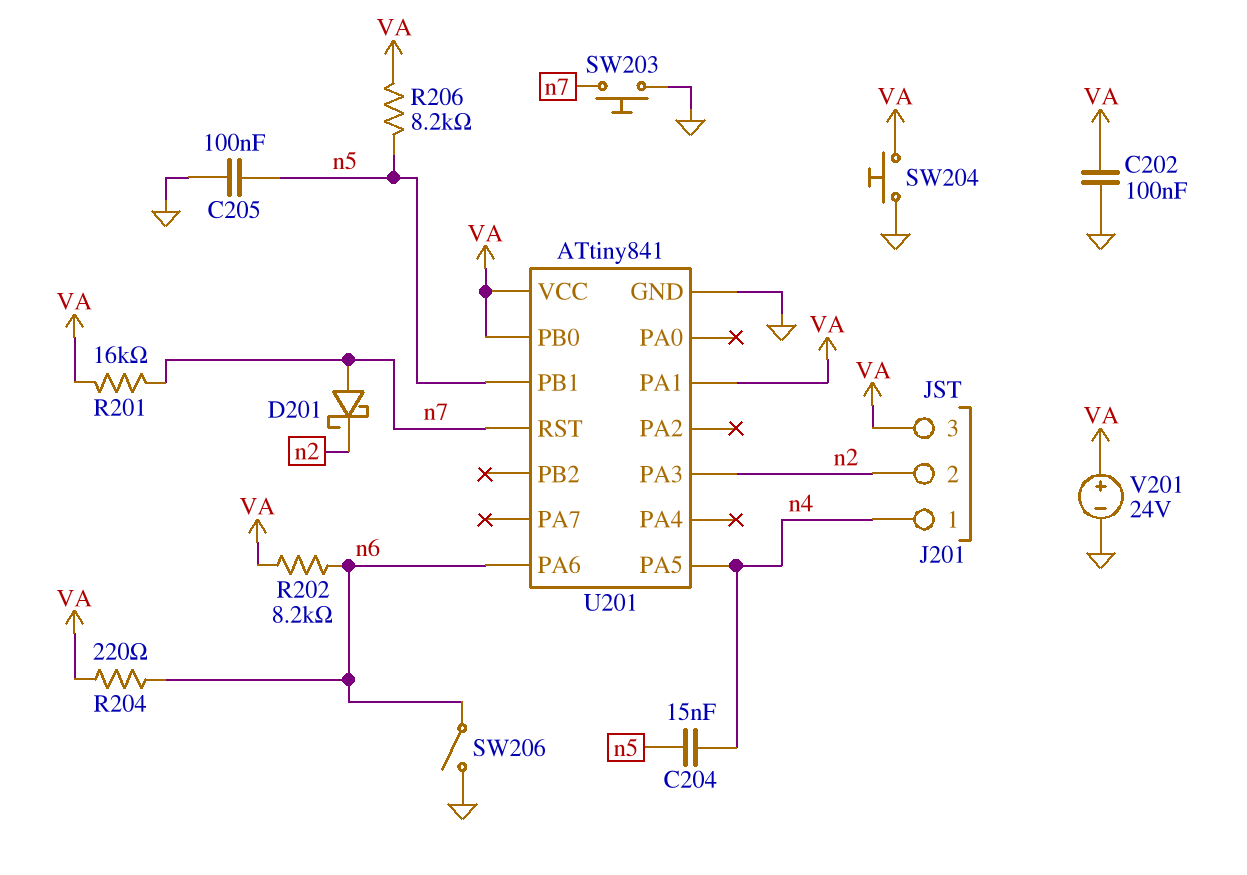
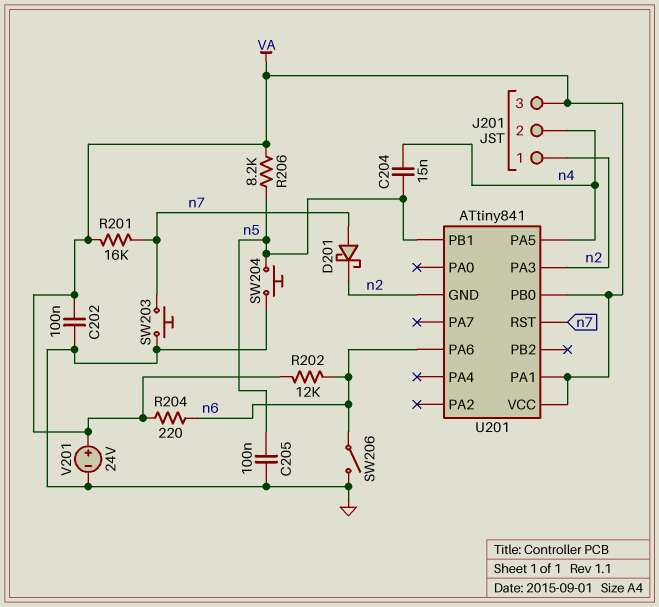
J201 pin 1: n4 -> n2
J201 pin 2: n2 -> n4
R202: 8.2k (VA, n6) -> 12k (VA, n6)
SW204: button (GND, VA) -> button (GND, n5)
U201 pin GND: GND -> n2

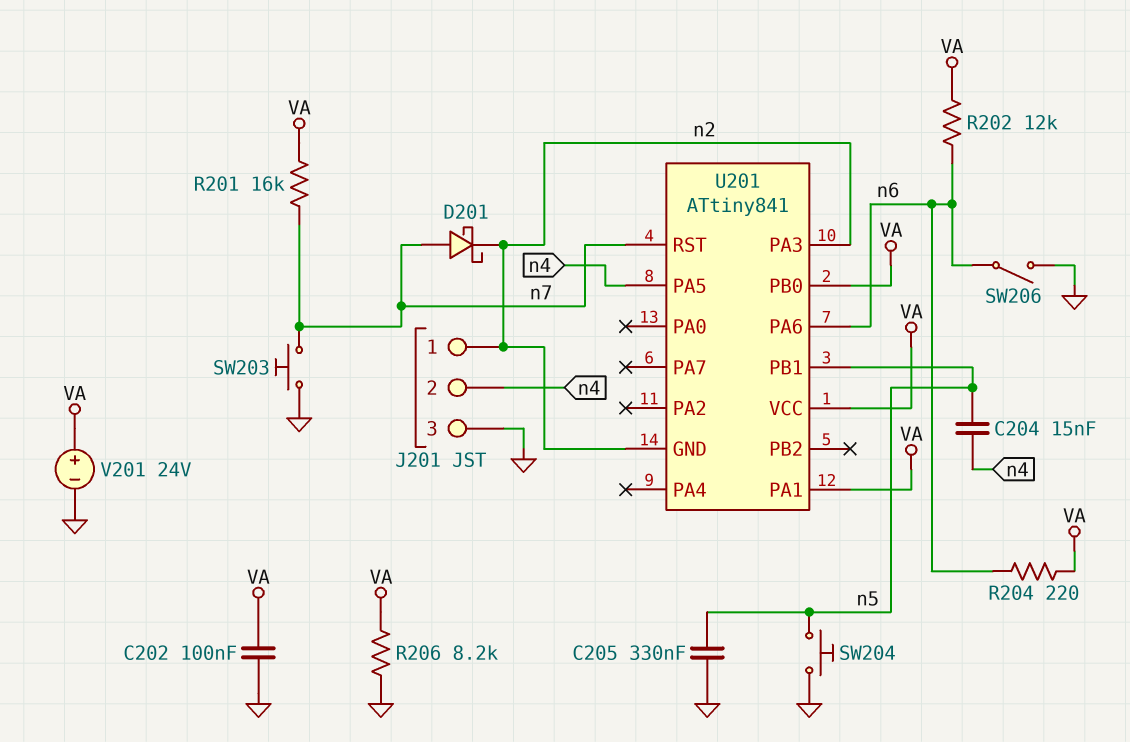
C205: 100nF (GND, n5) -> 330nF (GND, n5)
J201 pin 3: VA -> GND
R206: 8.2k (VA, n5) -> 8.2k (GND, VA)

